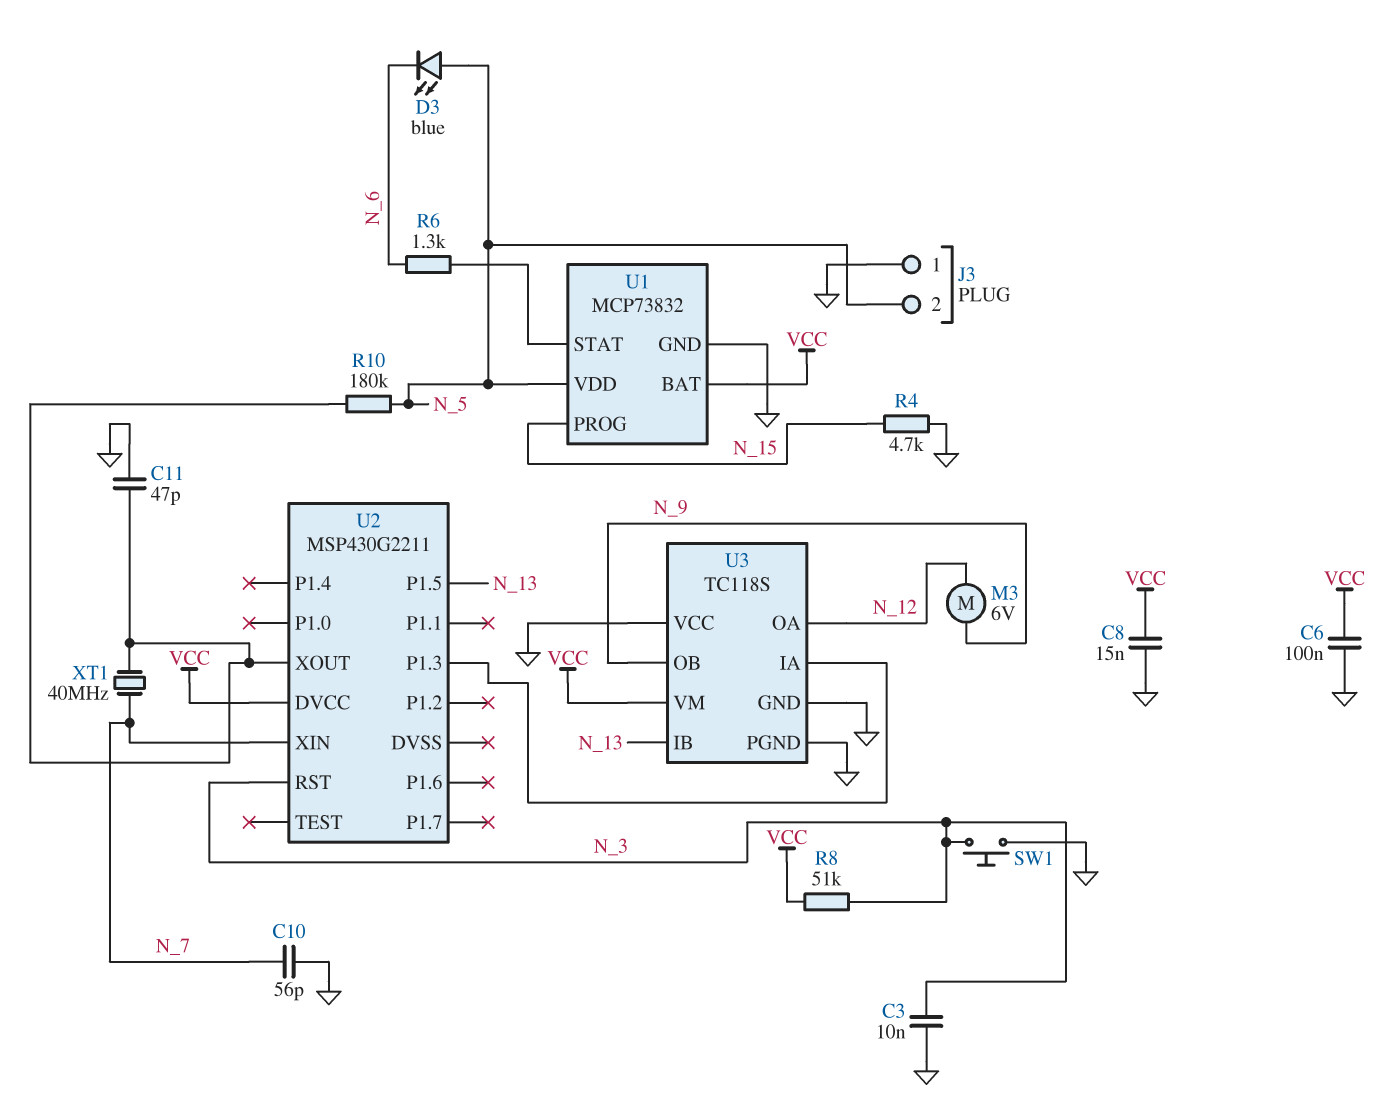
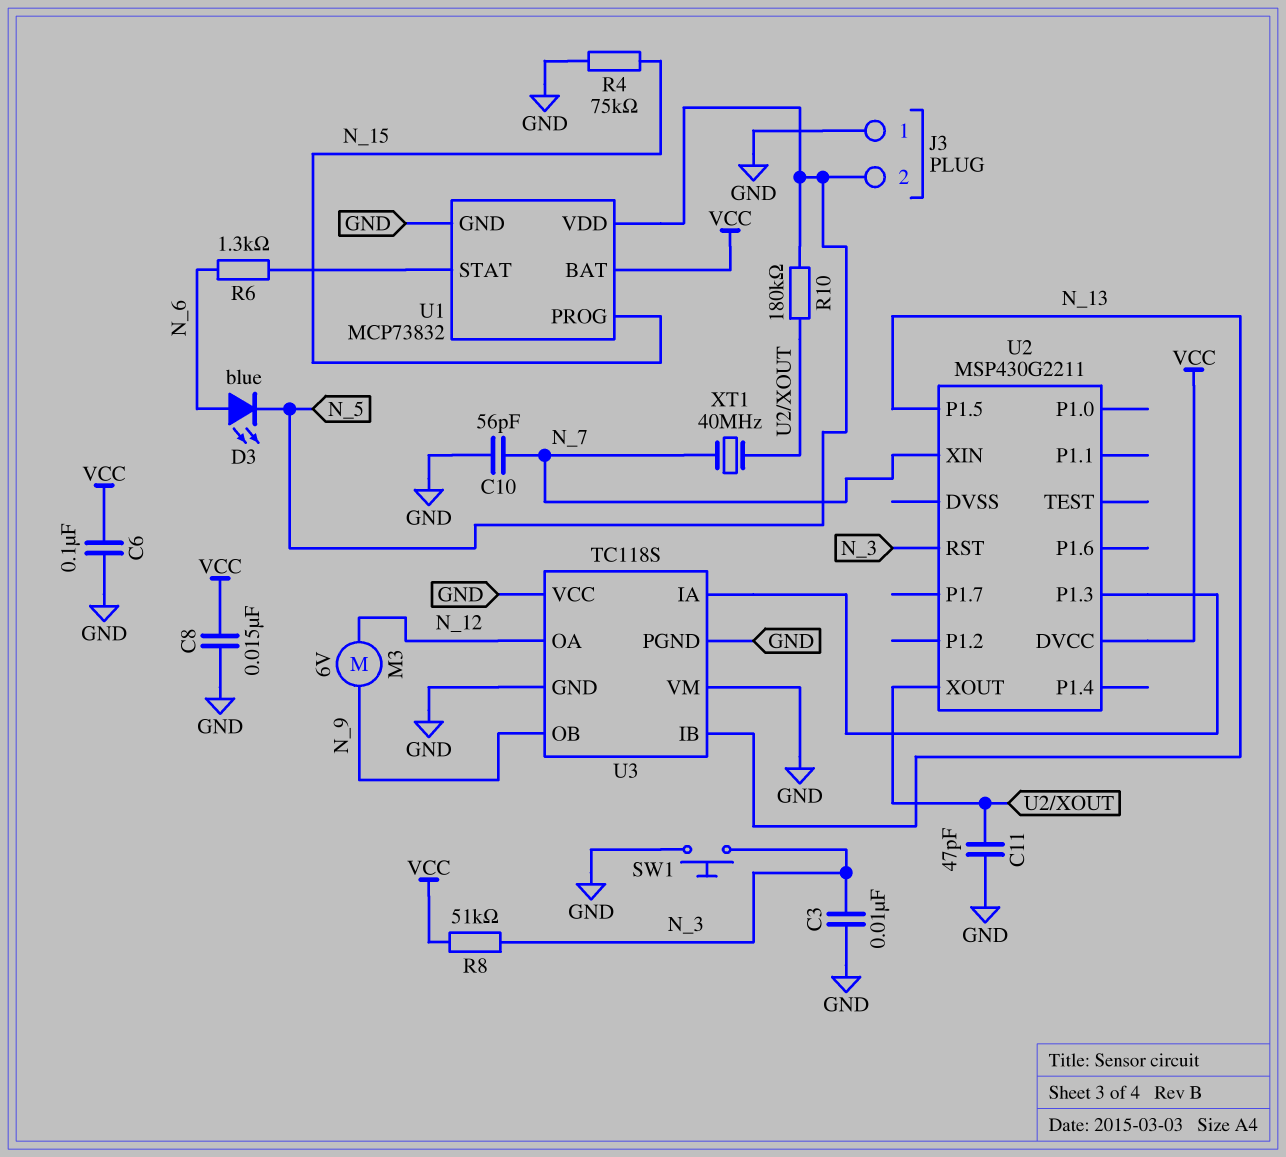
D3: LED blue (A N_5, K N_6) -> LED blue (A N_6, K N_5)
R4: 4.7k (GND, N_15) -> 75k (GND, N_15)
U3 pin VM: VCC -> GND

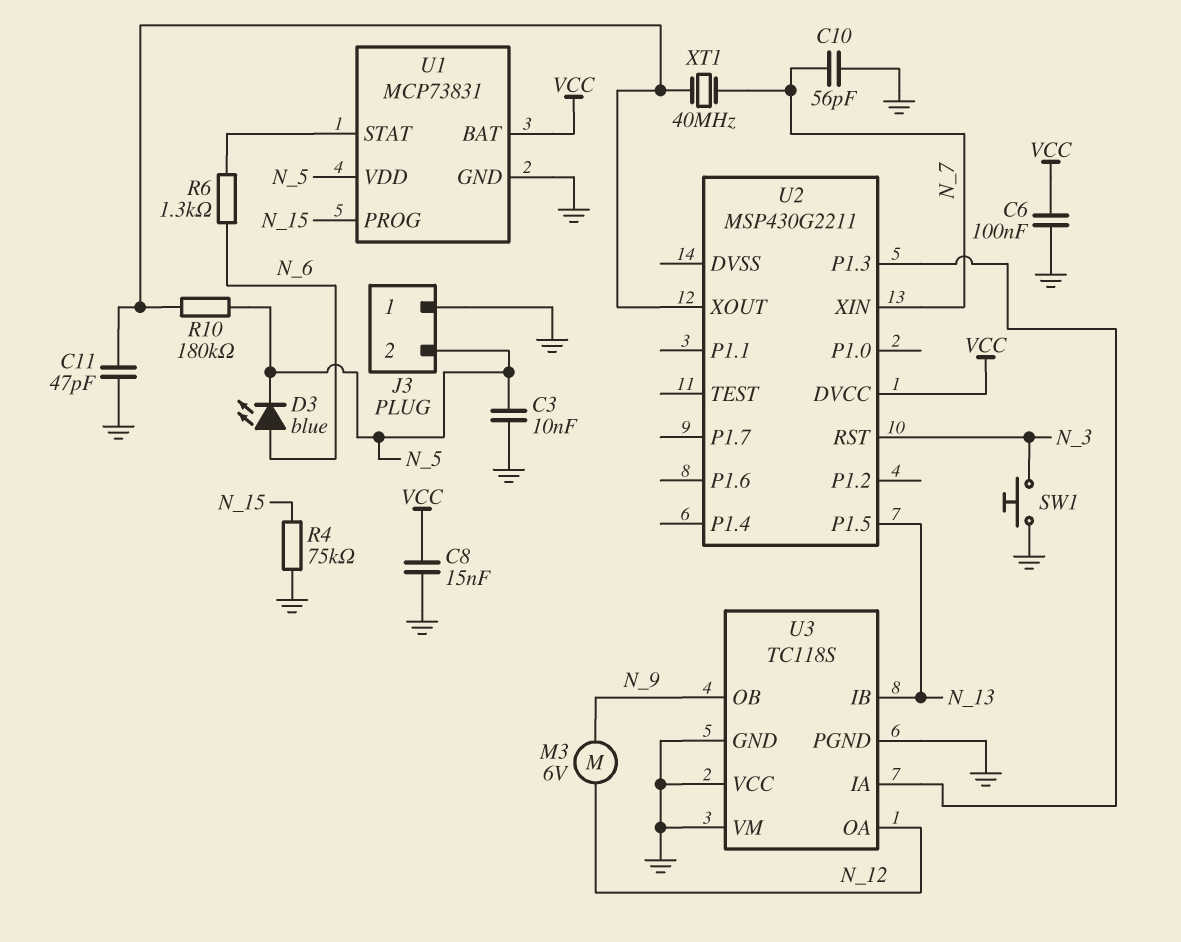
C3: 10nF (GND, N_3) -> 10nF (GND, N_5)
R8: 51k (N_3, VCC) -> none
U1: MCP73832 -> MCP73831

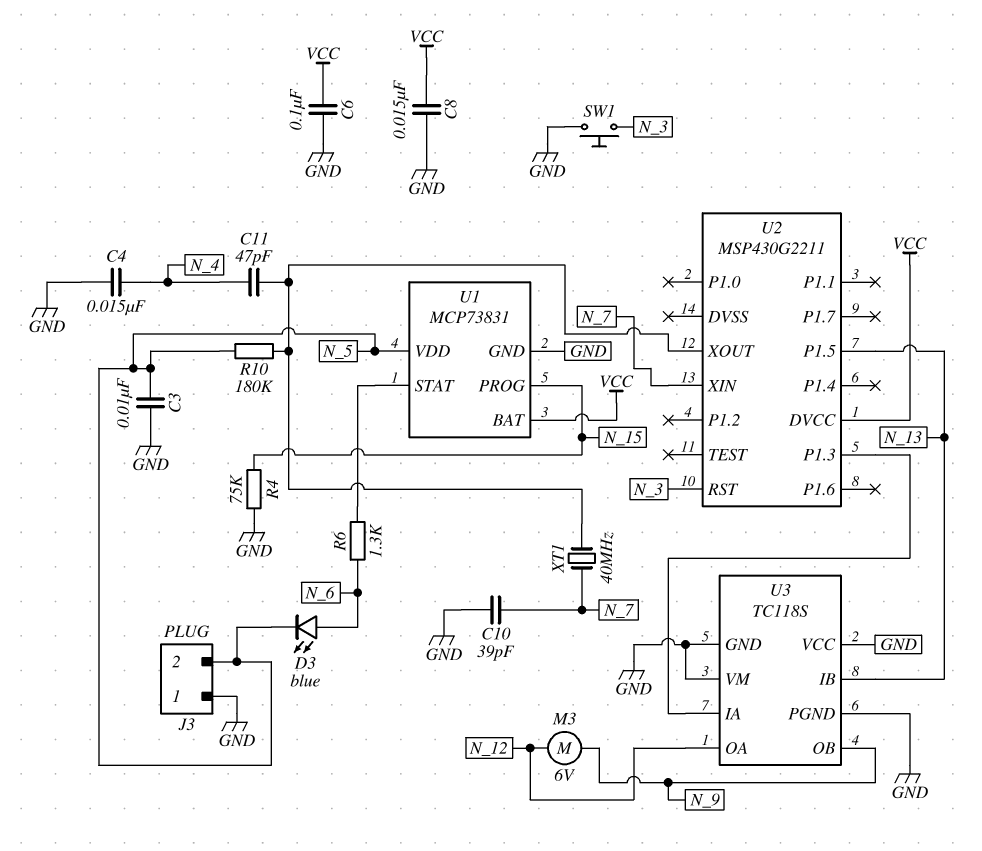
C4: none -> 15nF (GND, N_4)
C10: 56pF (GND, N_7) -> 39pF (GND, N_7)
C11: 47pF (GND, U2/XOUT) -> 47pF (N_4, U2/XOUT)

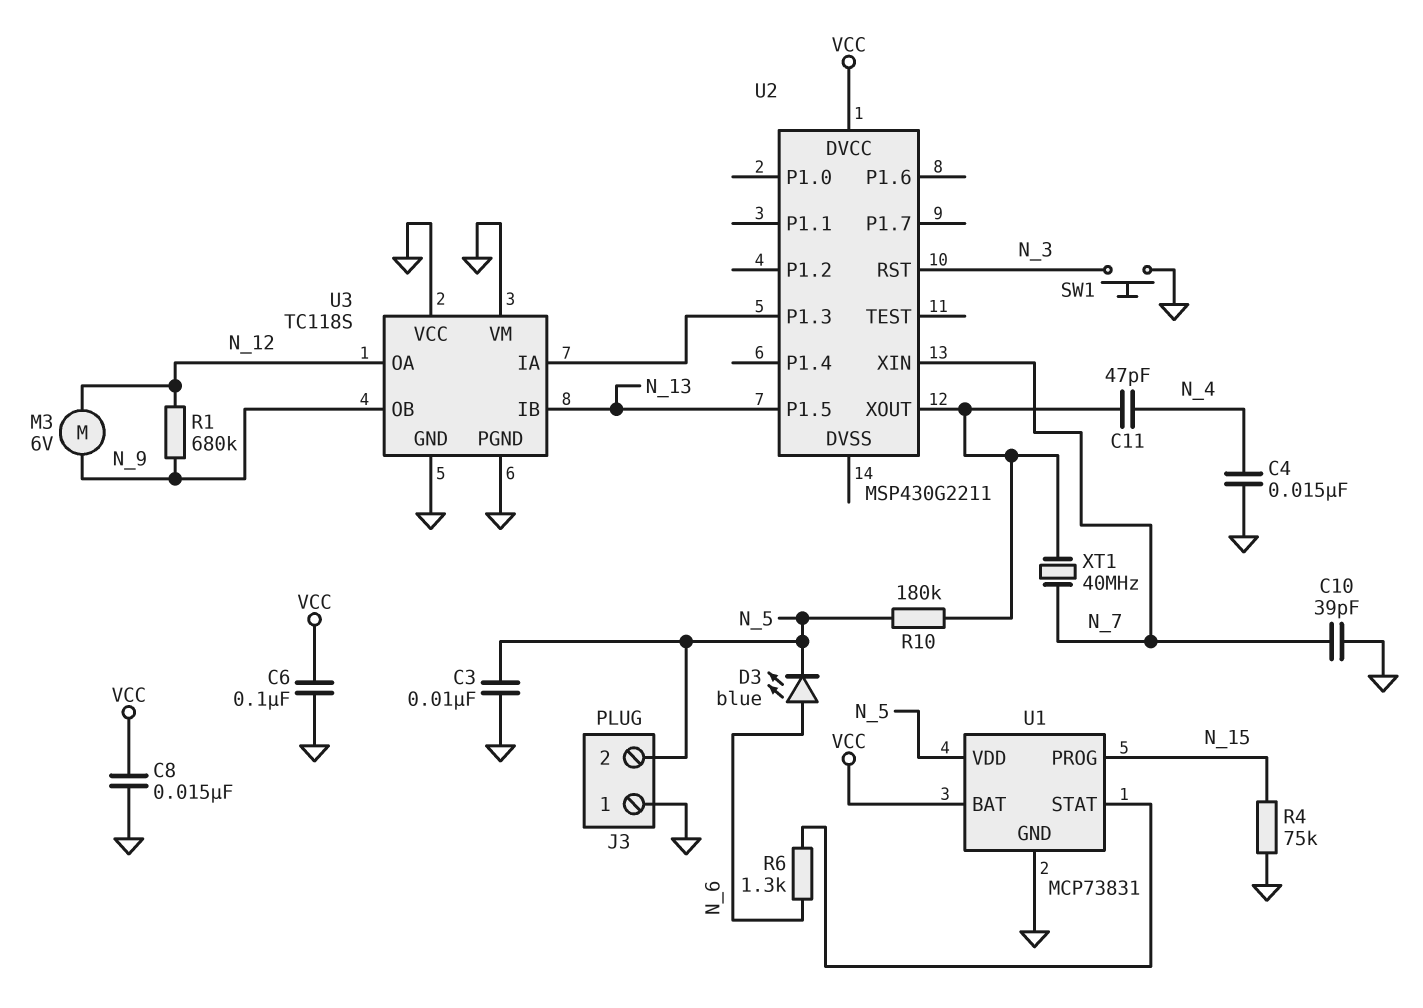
R1: none -> 680k (N_9, N_12)

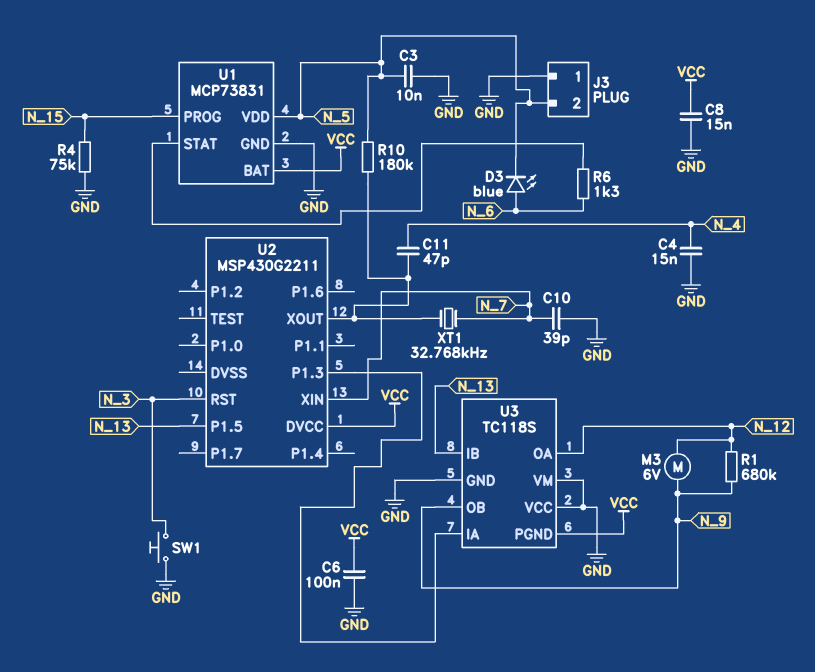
U3 pin PGND: GND -> VCC
XT1: 40MHz (N_7, U2/XOUT) -> 32.768kHz (N_7, U2/XOUT)

